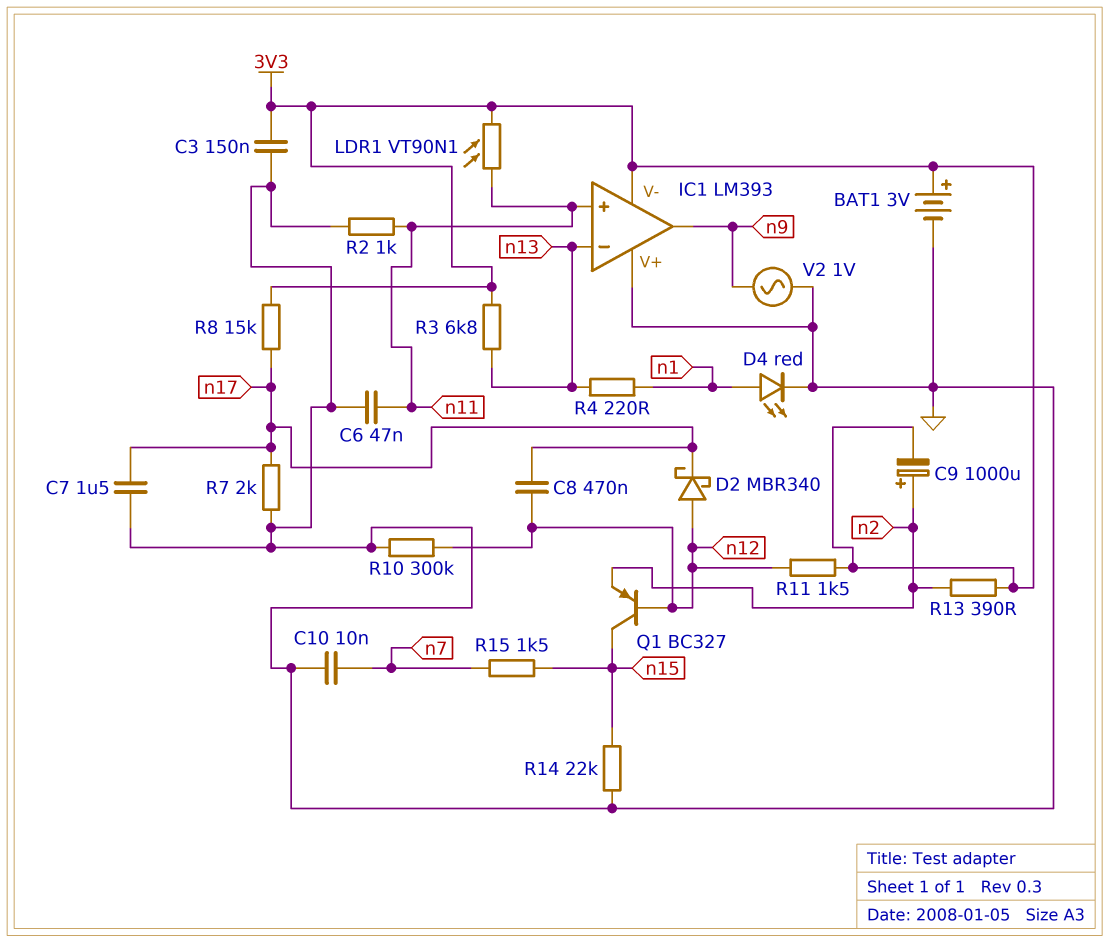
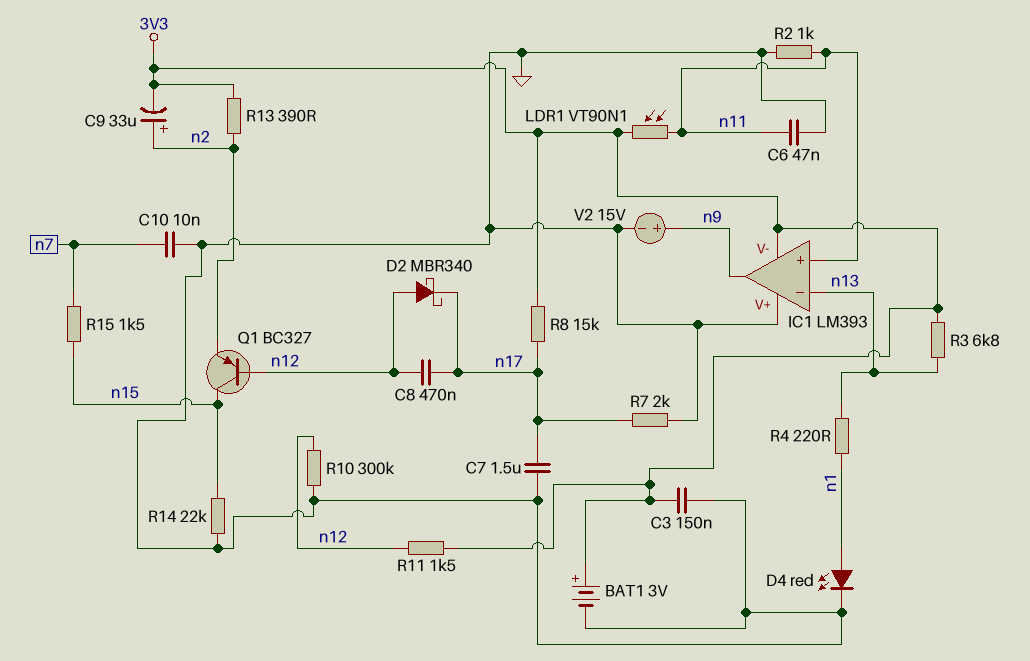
C9: 1000uF (plus n2, minus 3V3) -> 33uF (plus n2, minus 3V3)
V2: AC 1V (GND, n9) -> 15V (plus n9, minus GND)

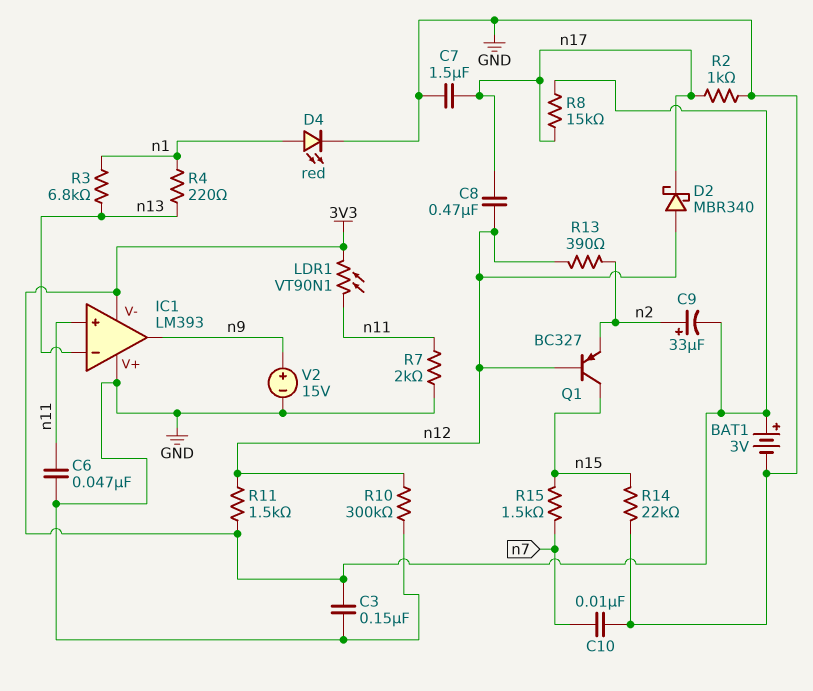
R2: 1k (GND, n11) -> 1k (GND, n17)
R3: 6.8k (3V3, n13) -> 6.8k (n1, n13)
R7: 2k (GND, n17) -> 2k (GND, n11)
R13: 390 (3V3, n2) -> 390 (n2, n12)

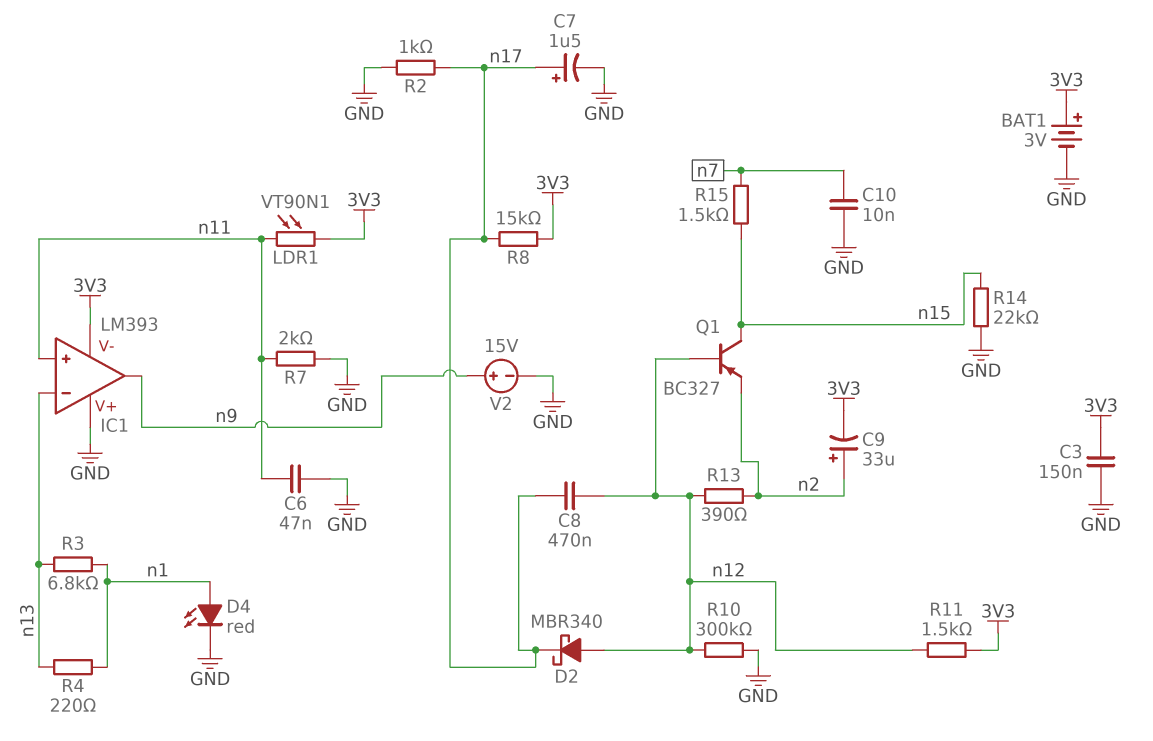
C7: 1.5uF (GND, n17) -> 1.5uF (plus n17, minus GND)

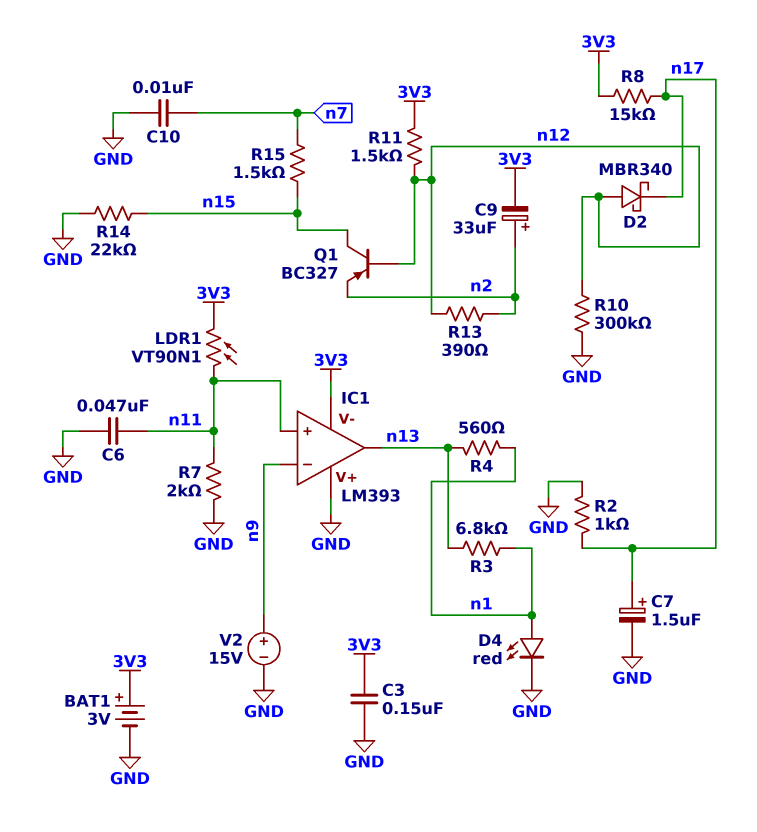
C8: 470nF (n12, n17) -> none
IC1 pin in-: n13 -> n9
IC1 pin out: n9 -> n13
R4: 220 (n1, n13) -> 560 (n1, n13)

